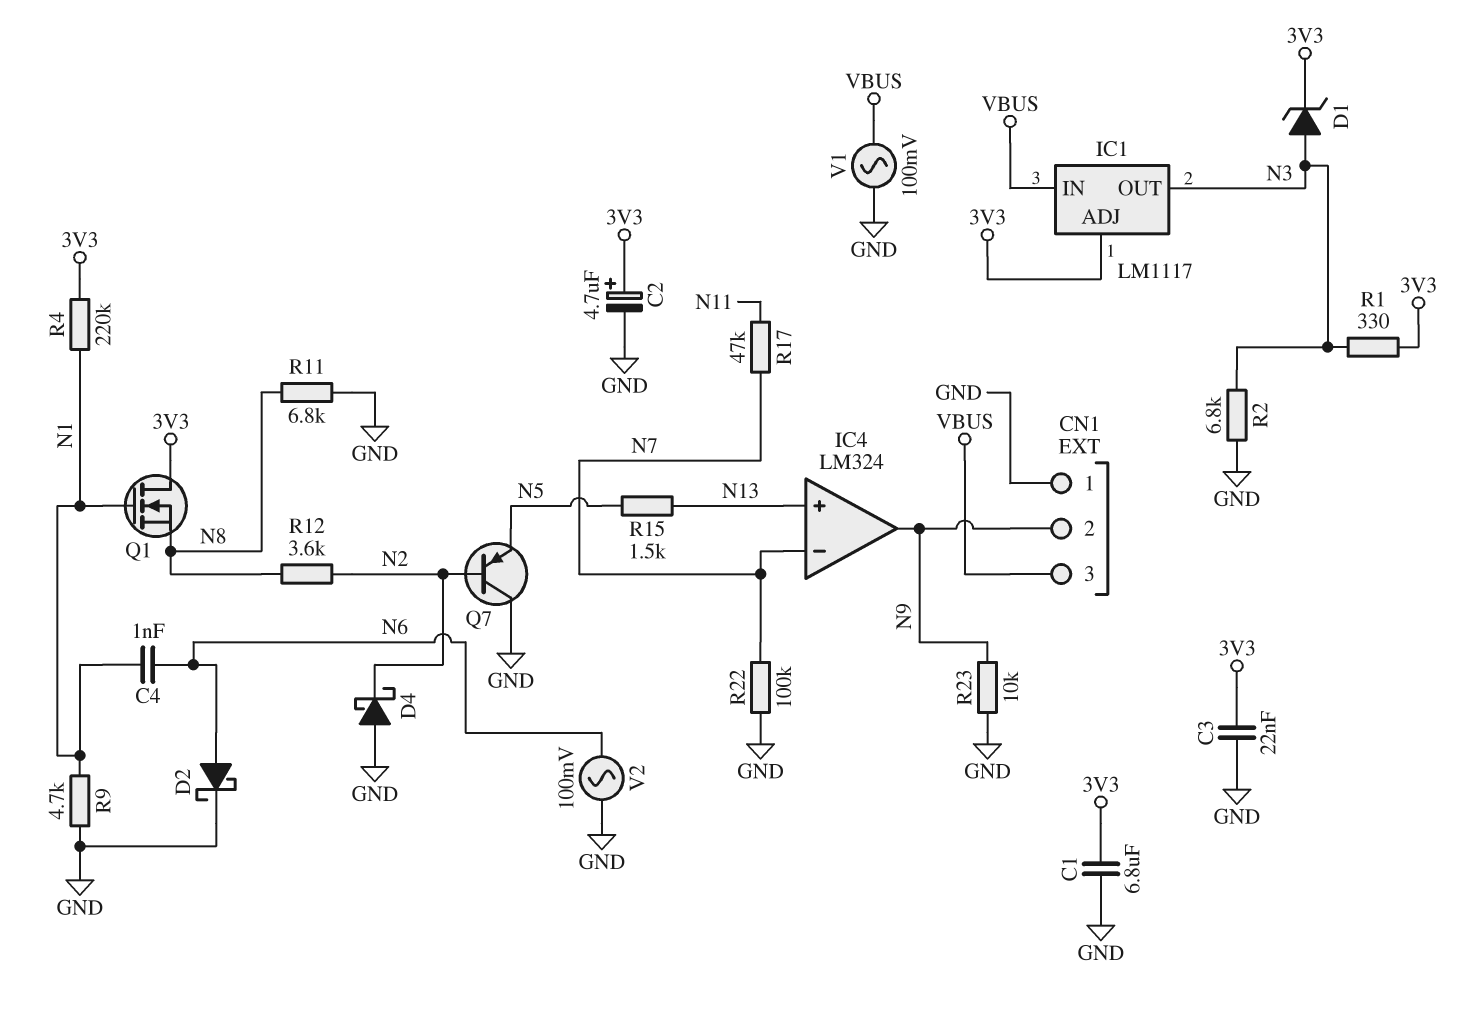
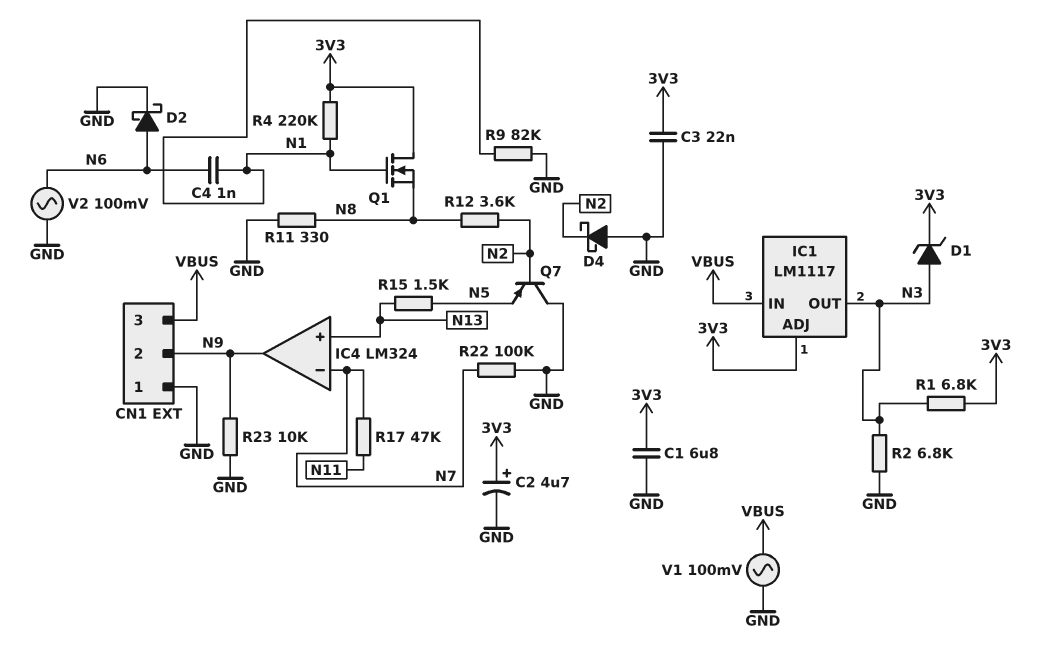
R1: 330 (3V3, N3) -> 6.8k (3V3, N3)
R9: 4.7k (GND, N1) -> 82k (GND, N1)
R11: 6.8k (GND, N8) -> 330 (GND, N8)

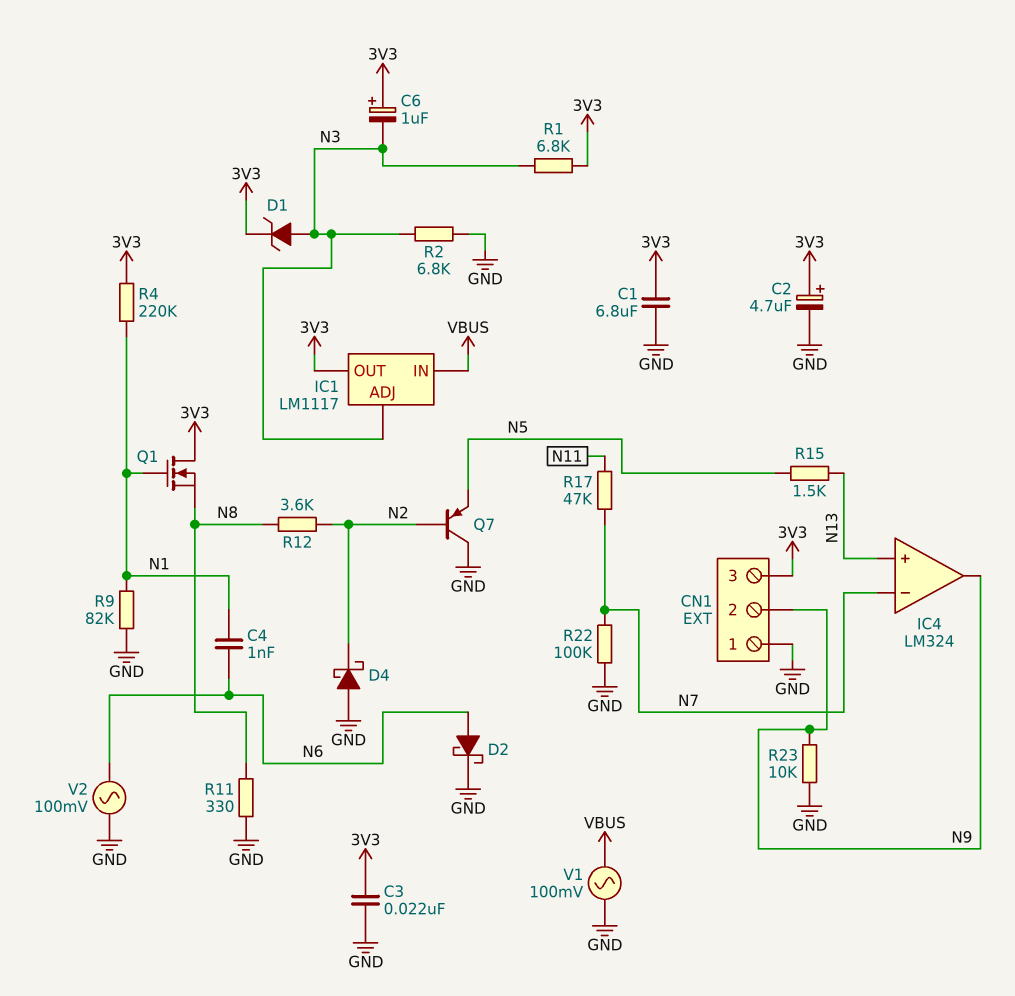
C6: none -> 1uF (plus 3V3, minus N3)
CN1 pin 3: VBUS -> 3V3
IC1 pin ADJ: 3V3 -> N3
IC1 pin OUT: N3 -> 3V3

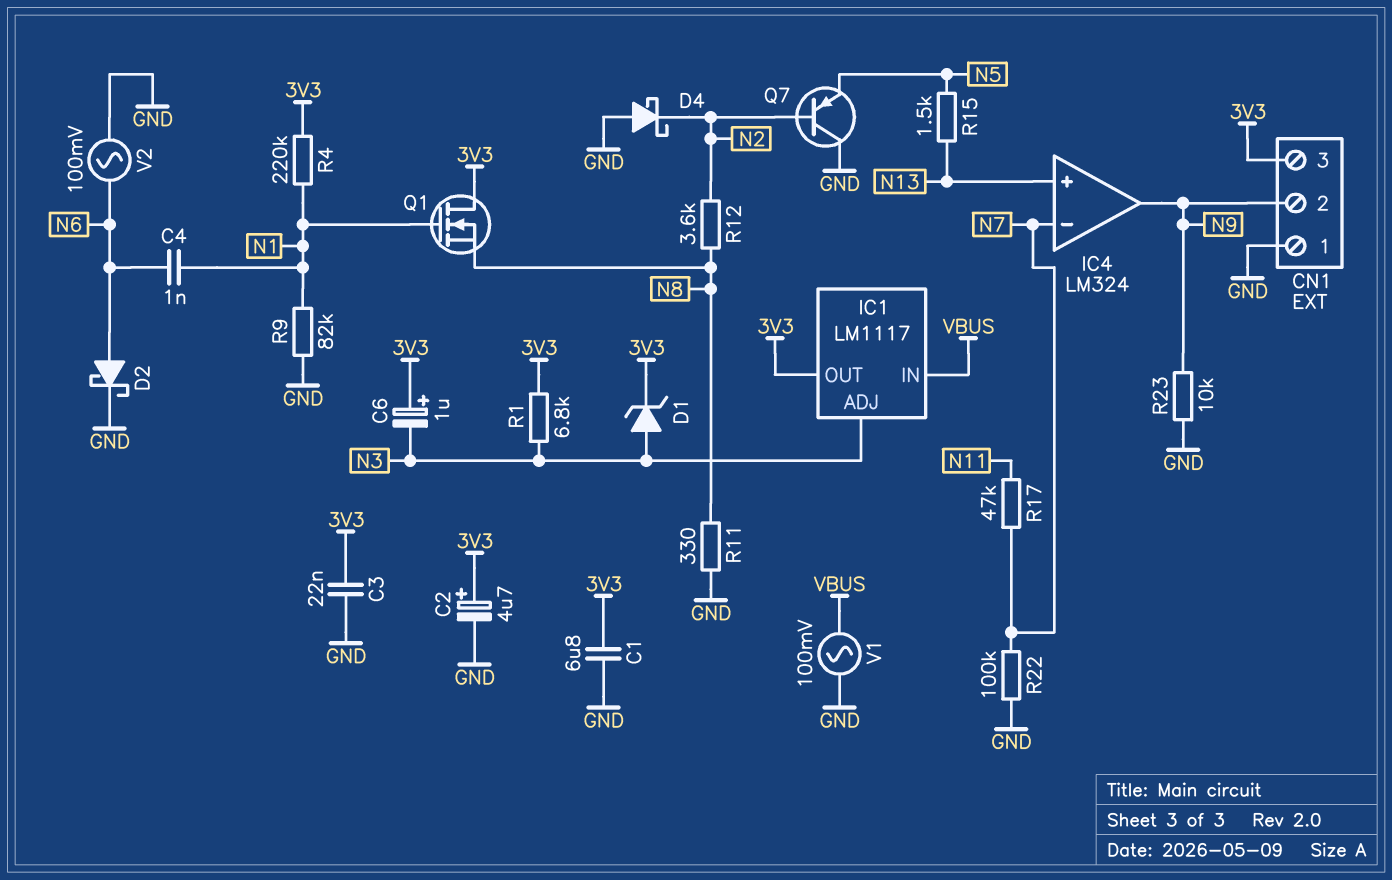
R2: 6.8k (GND, N3) -> none

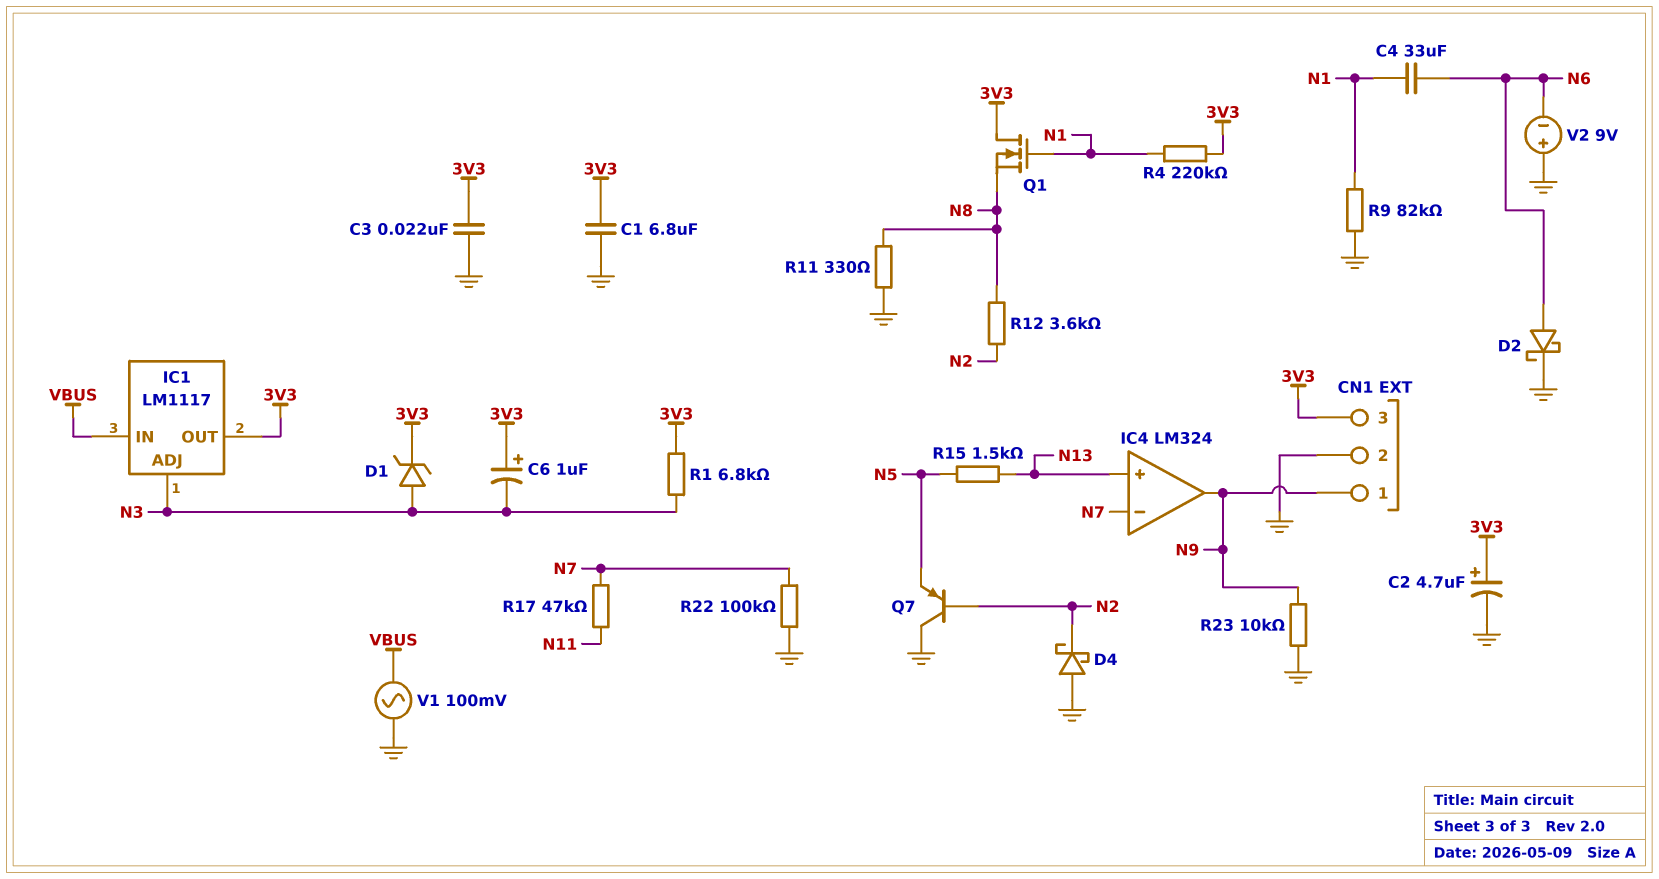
C4: 1nF (N1, N6) -> 33uF (N1, N6)
CN1 pin 1: GND -> N9
CN1 pin 2: N9 -> GND
V2: AC 100mV (GND, N6) -> 9V (plus GND, minus N6)

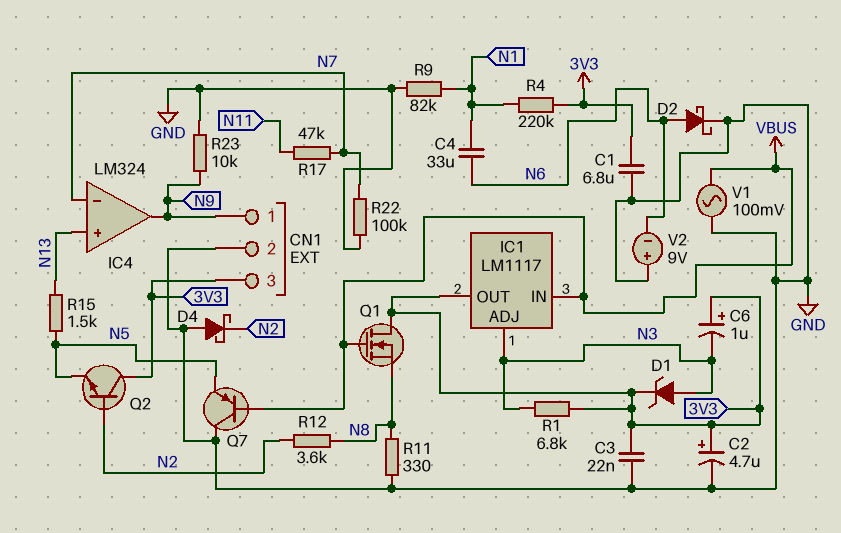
Q1: NMOS (G N1, D 3V3, S N8) -> NMOS (G VBUS, D 3V3, S N8)
Q2: none -> NPN (B N2, C 3V3, E N5)
Q7: PNP (B N2, C GND, E N5) -> PNP (B VBUS, C GND, E N5)

